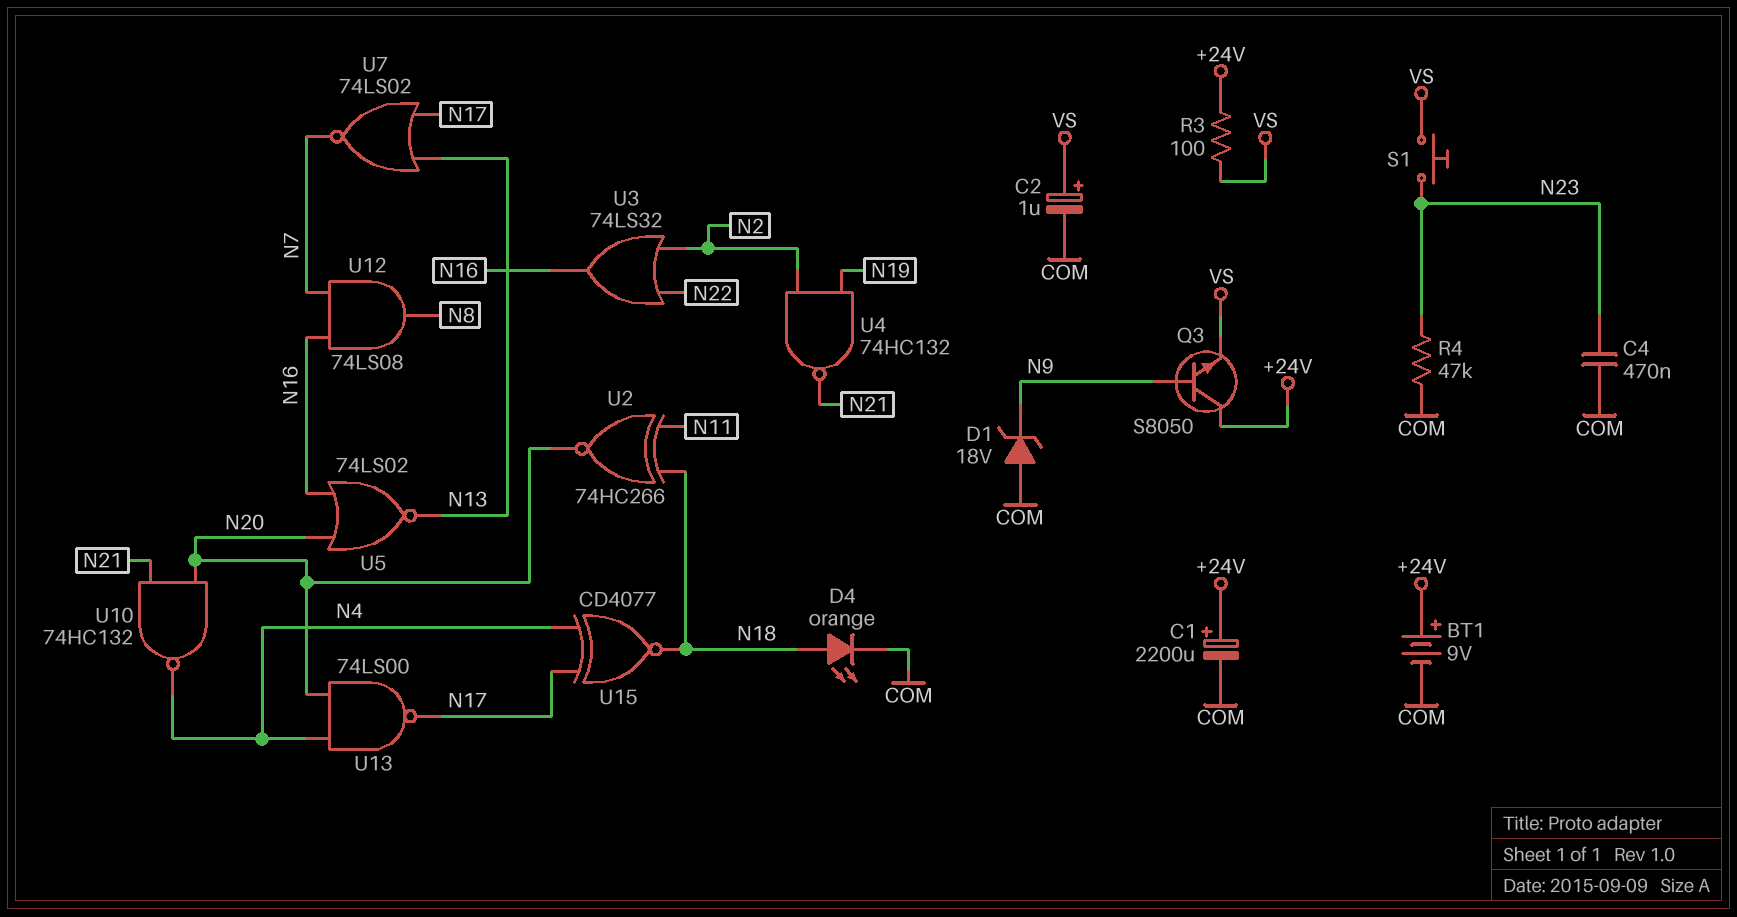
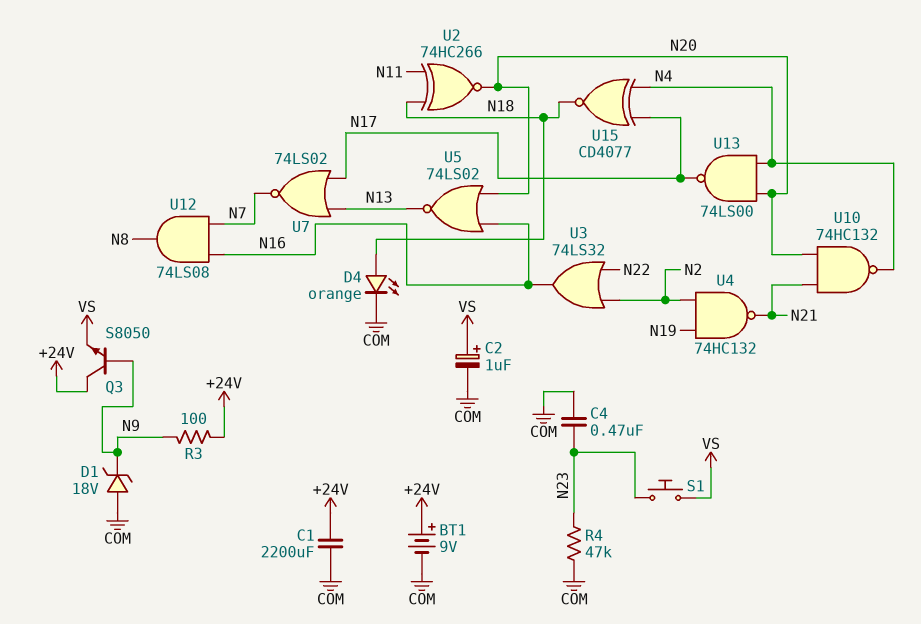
C1: 2200uF (plus +24V, minus COM) -> 2200uF (+24V, COM)
R3: 100 (+24V, VS) -> 100 (+24V, N9)

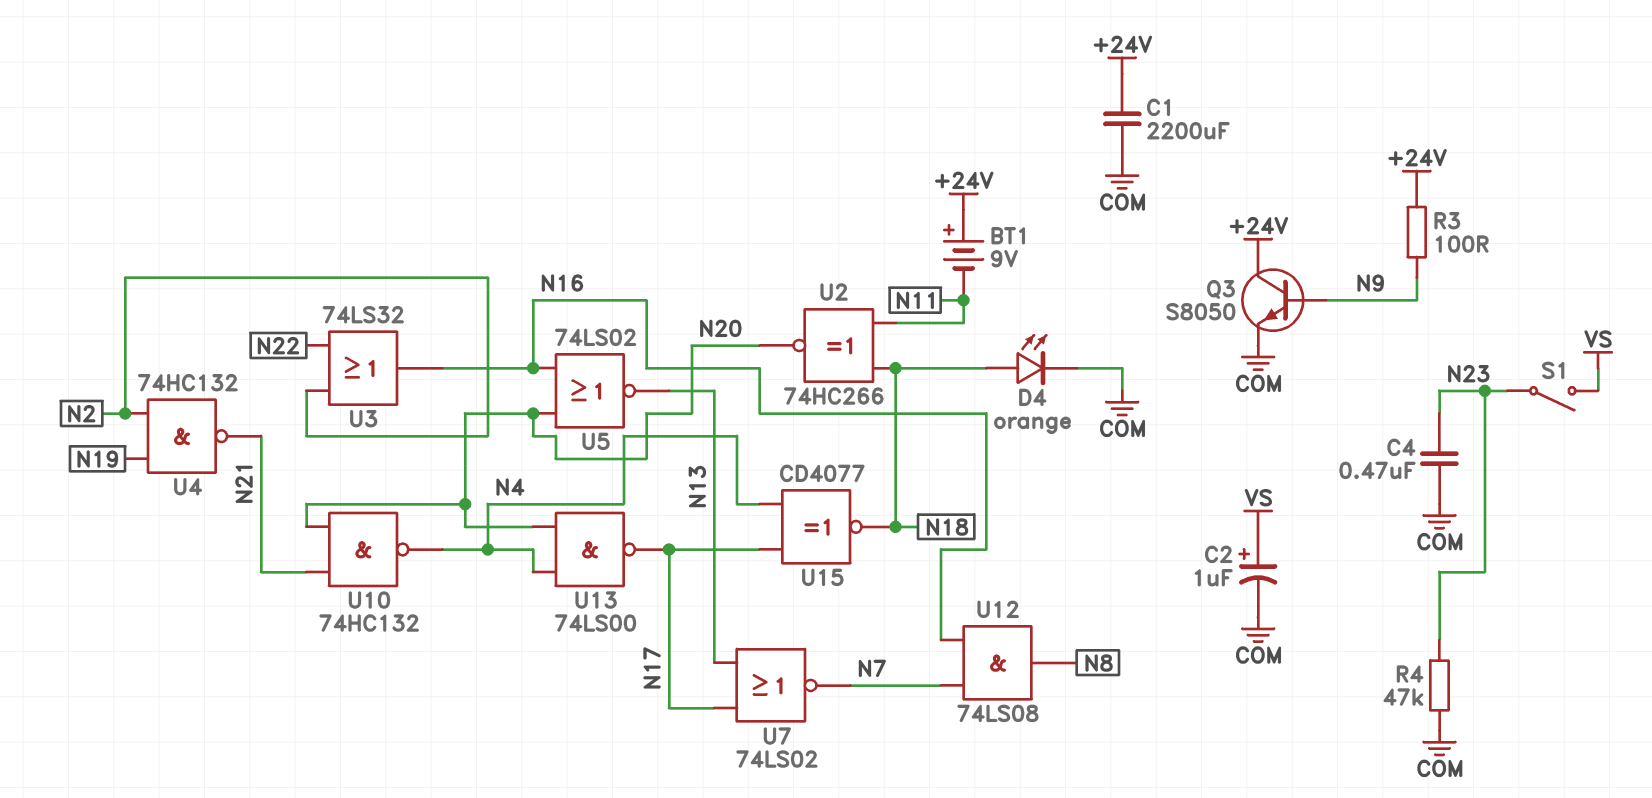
BT1: 9V (plus +24V, minus COM) -> 9V (plus +24V, minus N11)
D1: zener 18V (A COM, K N9) -> none
Q3: NPN S8050 (B N9, C +24V, E VS) -> NPN S8050 (B N9, C +24V, E COM)
S1: button (N23, VS) -> switch (N23, VS)

